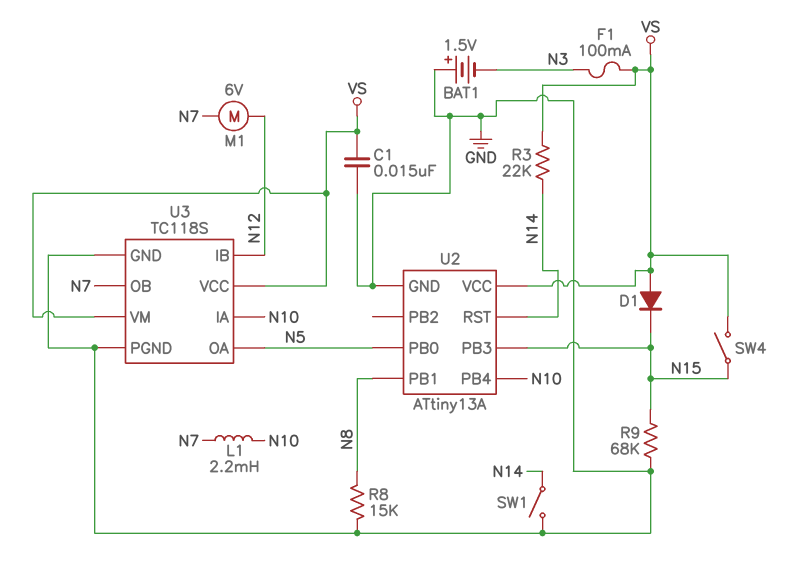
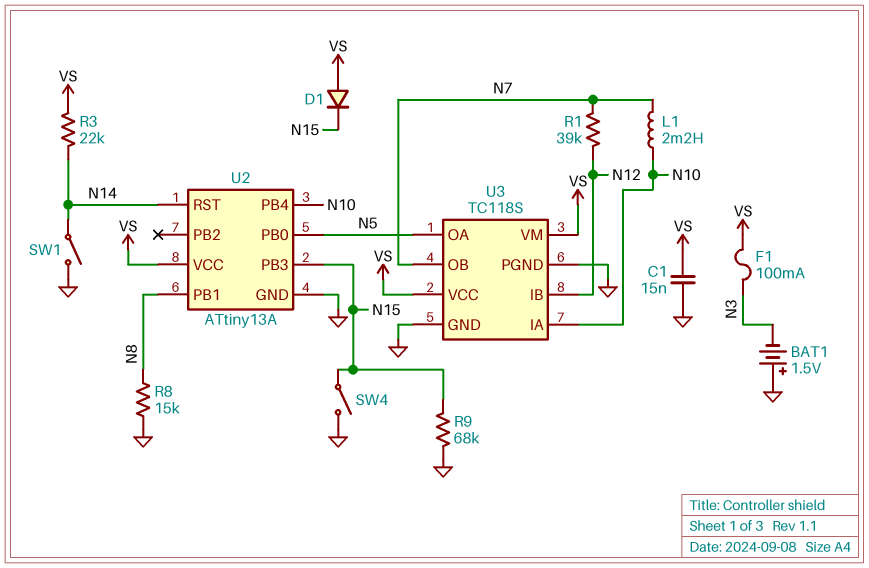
M1: motor 6V (N7, N12) -> none
R1: none -> 39k (N7, N12)
SW4: switch (N15, VS) -> switch (GND, N15)

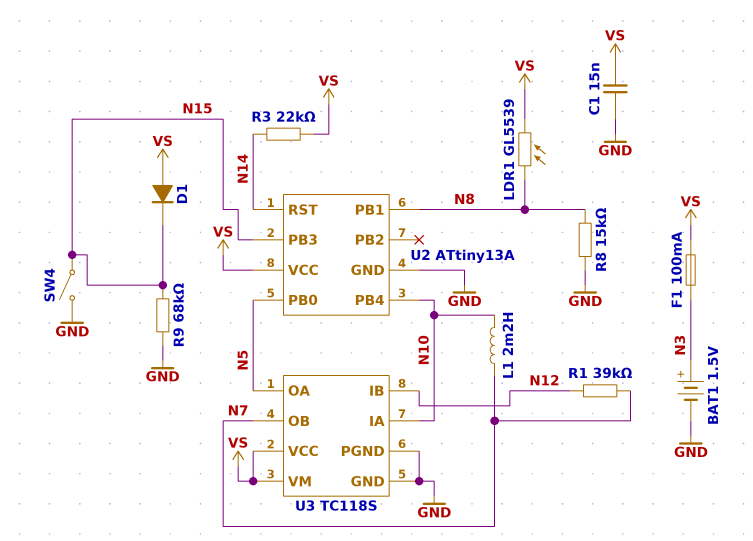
BAT1: 1.5V (plus GND, minus N3) -> 1.5V (plus N3, minus GND)
LDR1: none -> GL5539 (N8, VS)
SW1: switch (GND, N14) -> none

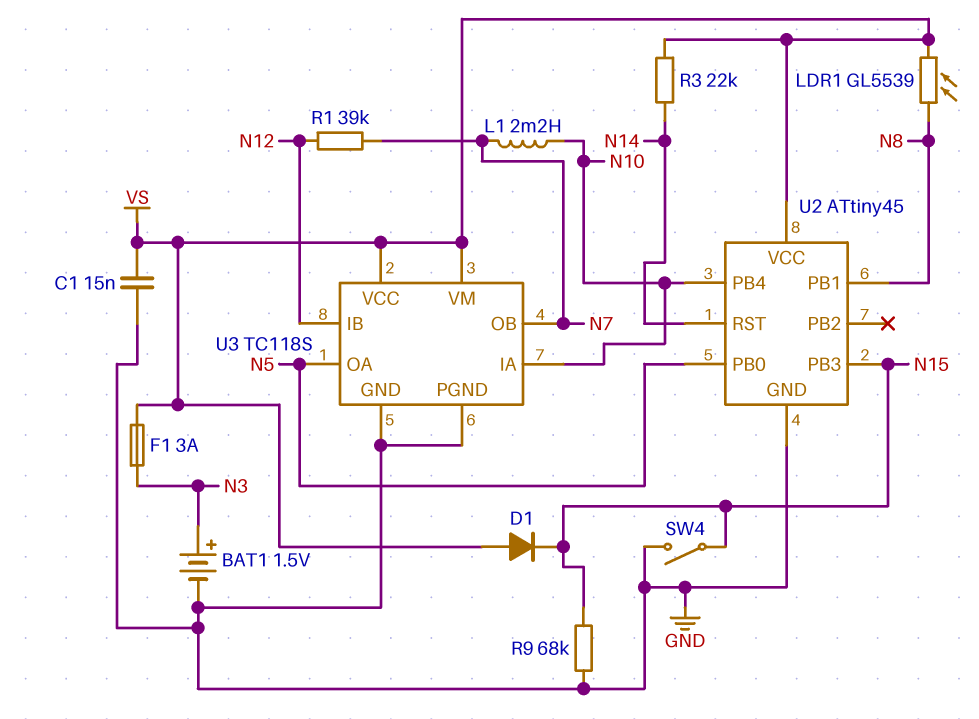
F1: 100mA (N3, VS) -> 3A (N3, VS)
R8: 15k (GND, N8) -> none
U2: ATtiny13A -> ATtiny45

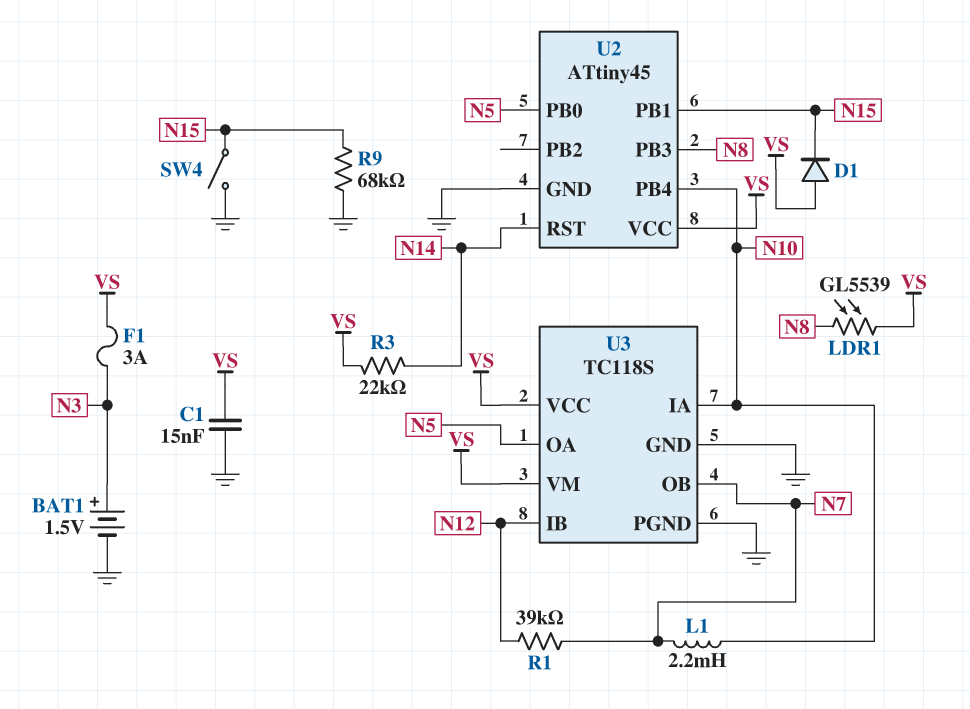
U2 pin PB1: N8 -> N15
U2 pin PB3: N15 -> N8

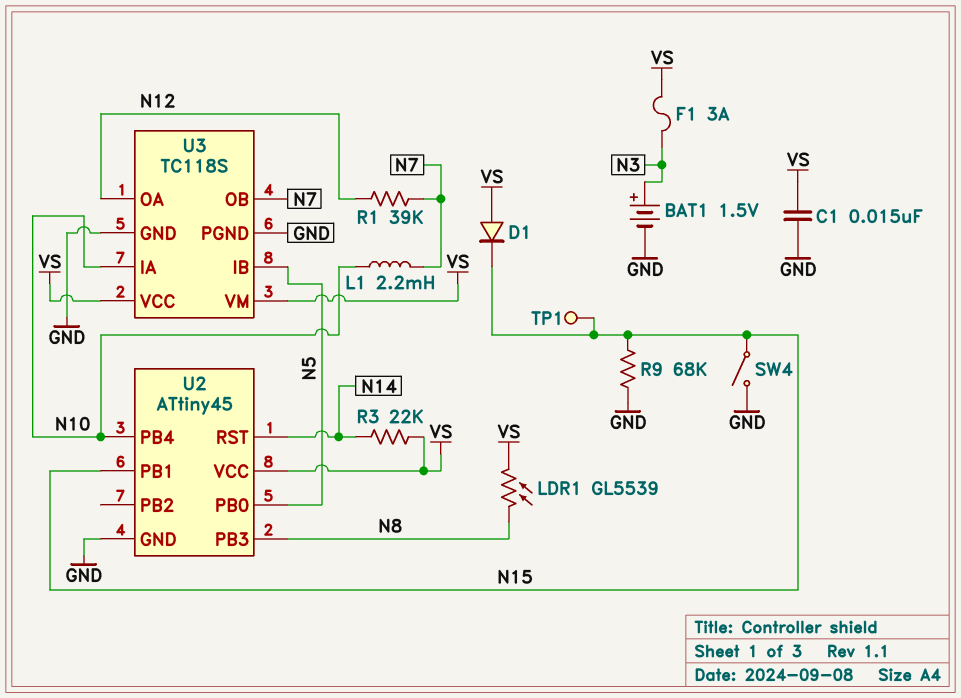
TP1: none -> test point (N15)
U3 pin IB: N12 -> N5
U3 pin OA: N5 -> N12

